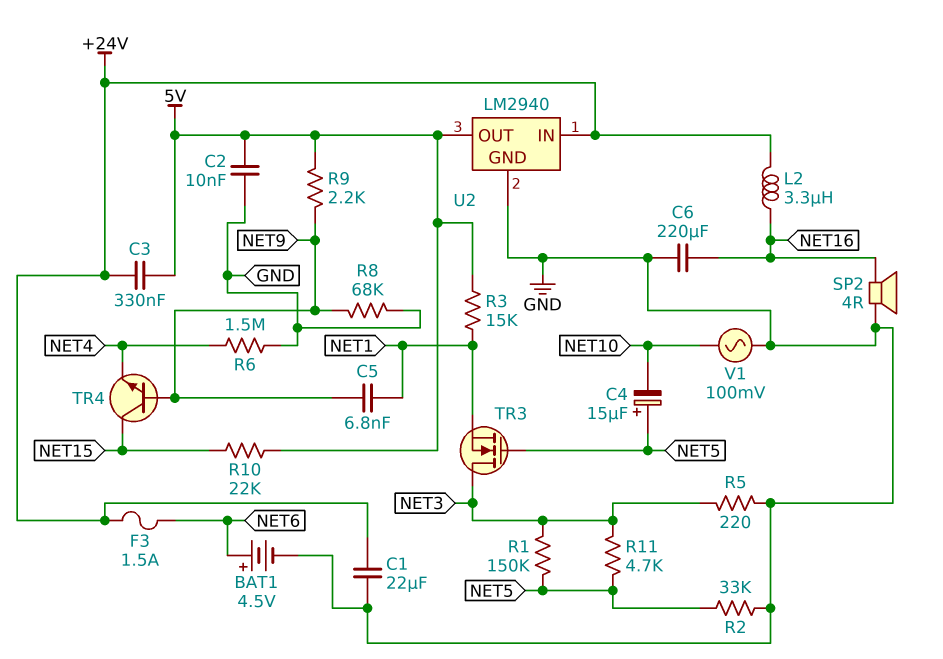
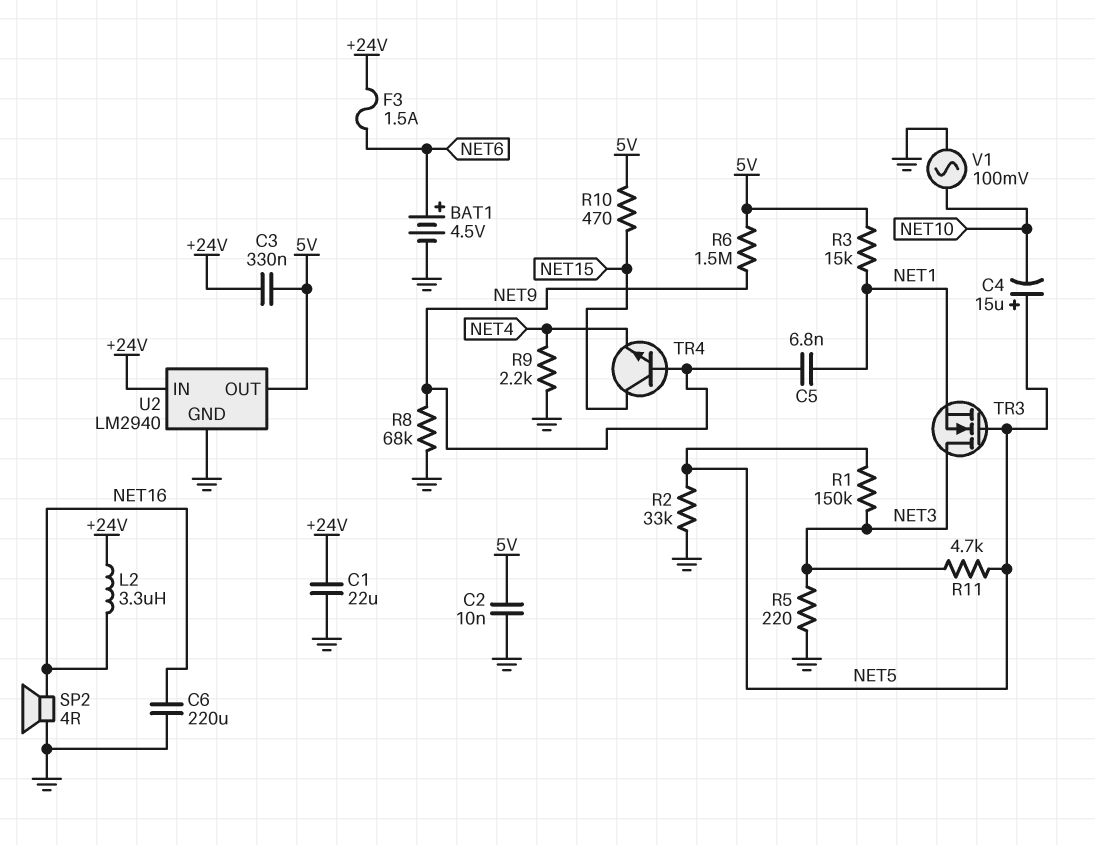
R6: 1.5M (GND, NET4) -> 1.5M (5V, NET9)
R9: 2.2k (5V, NET9) -> 2.2k (GND, NET4)
R10: 22k (5V, NET15) -> 470 (5V, NET15)

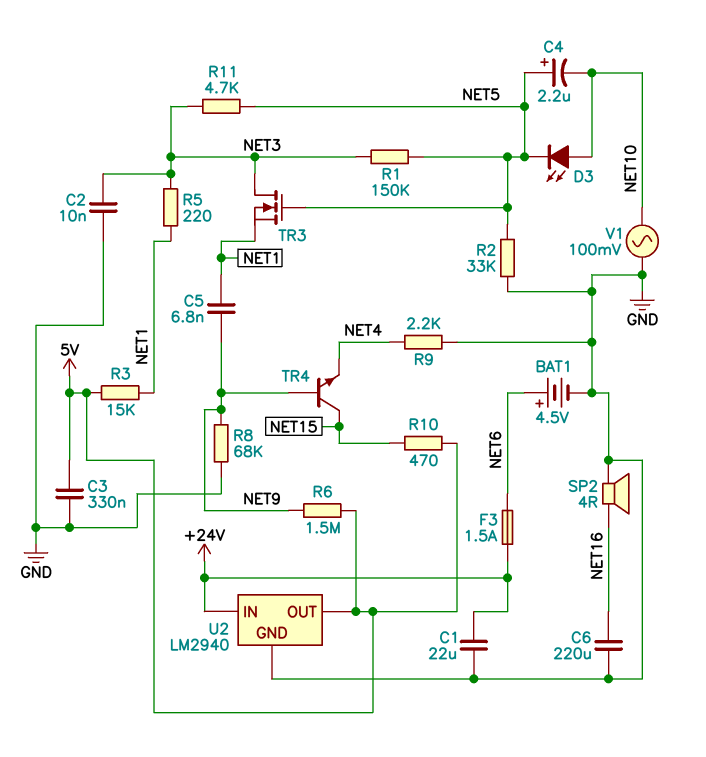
C2: 10nF (5V, GND) -> 10nF (GND, NET3)
C3: 330nF (+24V, 5V) -> 330nF (5V, GND)
C4: 15uF (plus NET5, minus NET10) -> 2.2uF (plus NET5, minus NET10)
D3: none -> LED (A NET10, K NET5)
L2: 3.3uH (+24V, NET16) -> none
R5: 220 (GND, NET3) -> 220 (NET1, NET3)

